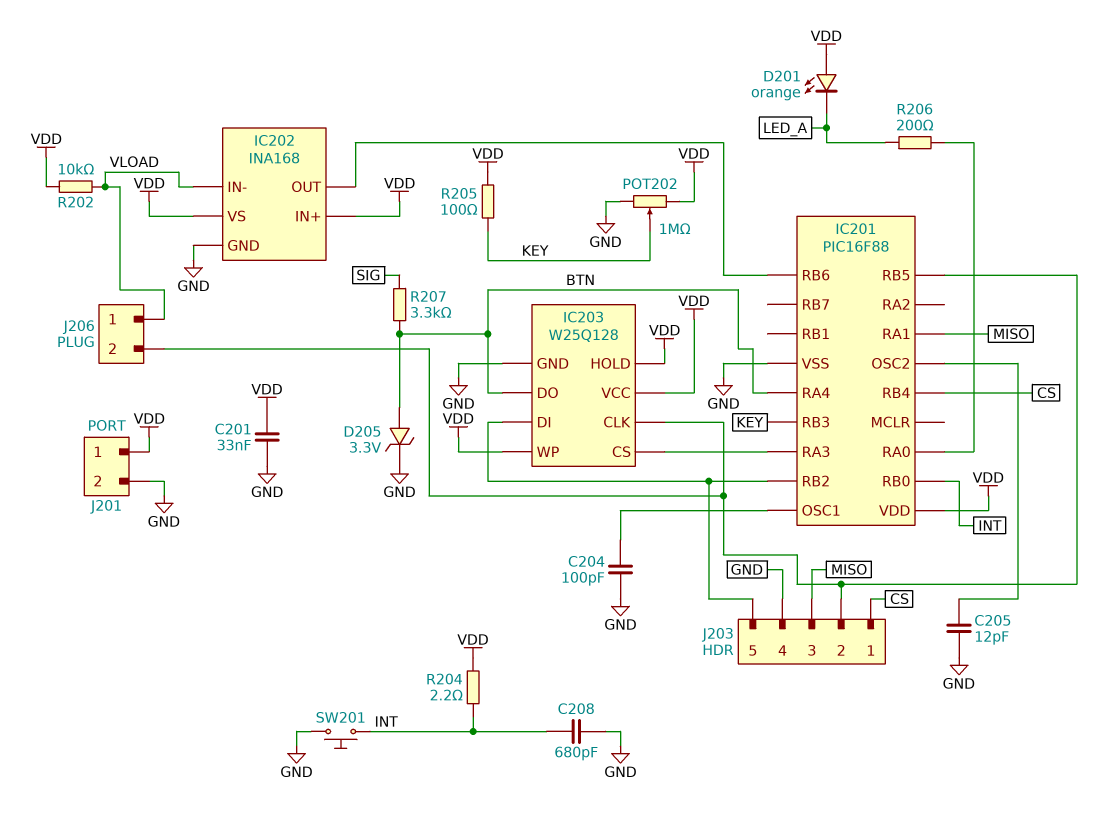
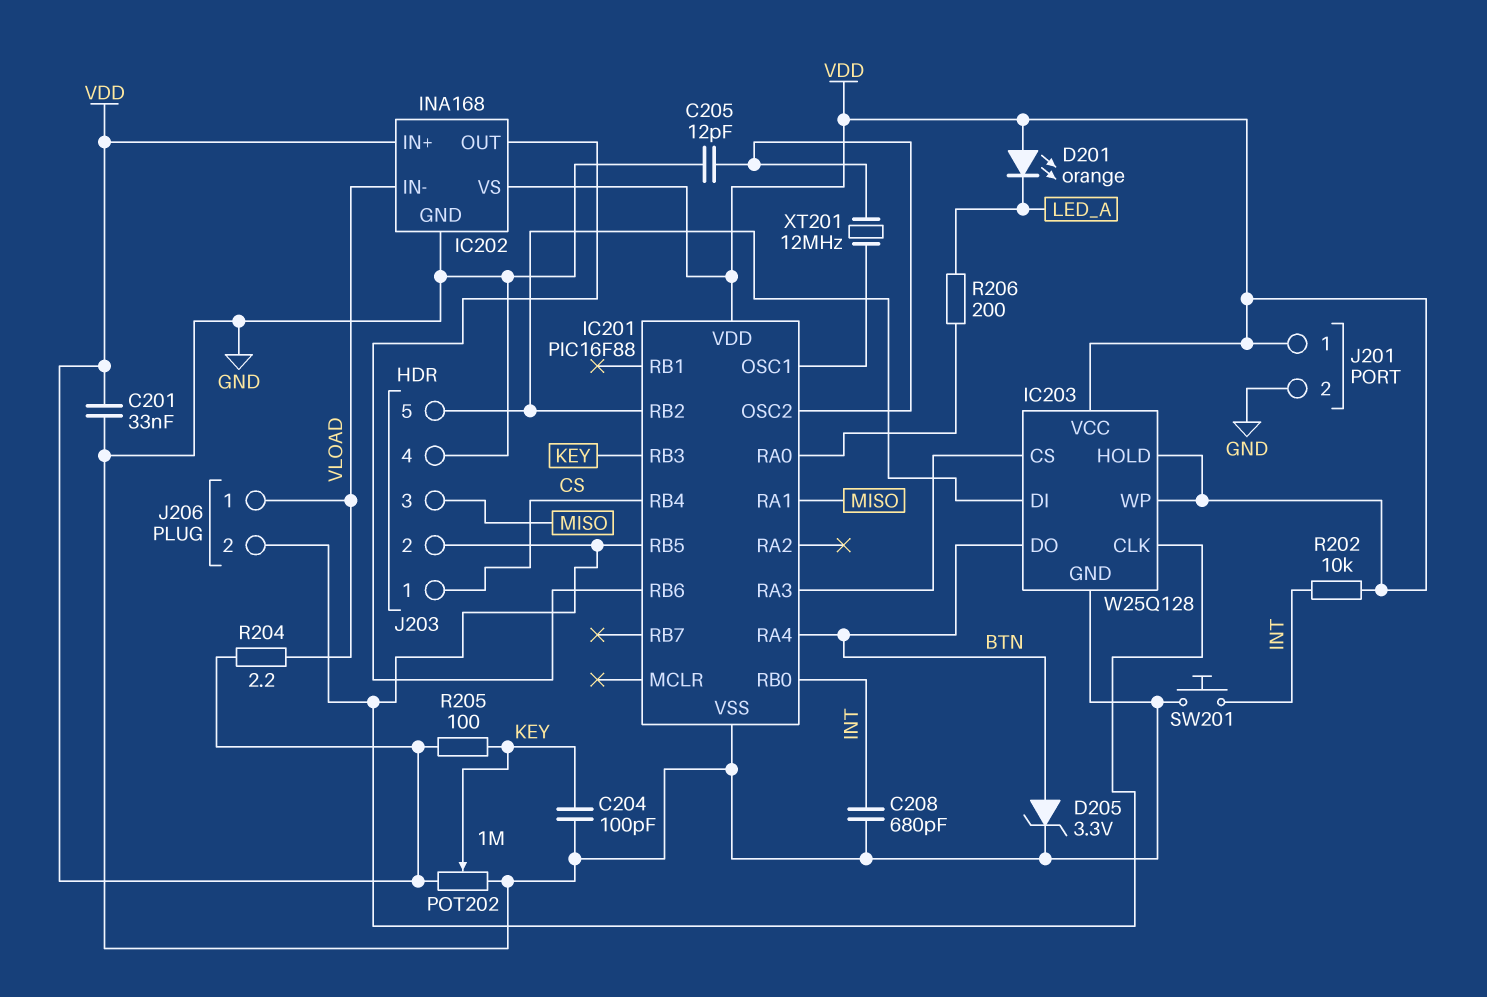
C204: 100pF (GND, IC201/OSC1) -> 100pF (GND, KEY)
R202: 10k (VDD, VLOAD) -> 10k (INT, VDD)
R204: 2.2 (INT, VDD) -> 2.2 (VDD, VLOAD)
R207: 3.3k (BTN, SIG) -> none
XT201: none -> 12MHz (IC201/OSC1, IC201/OSC2)

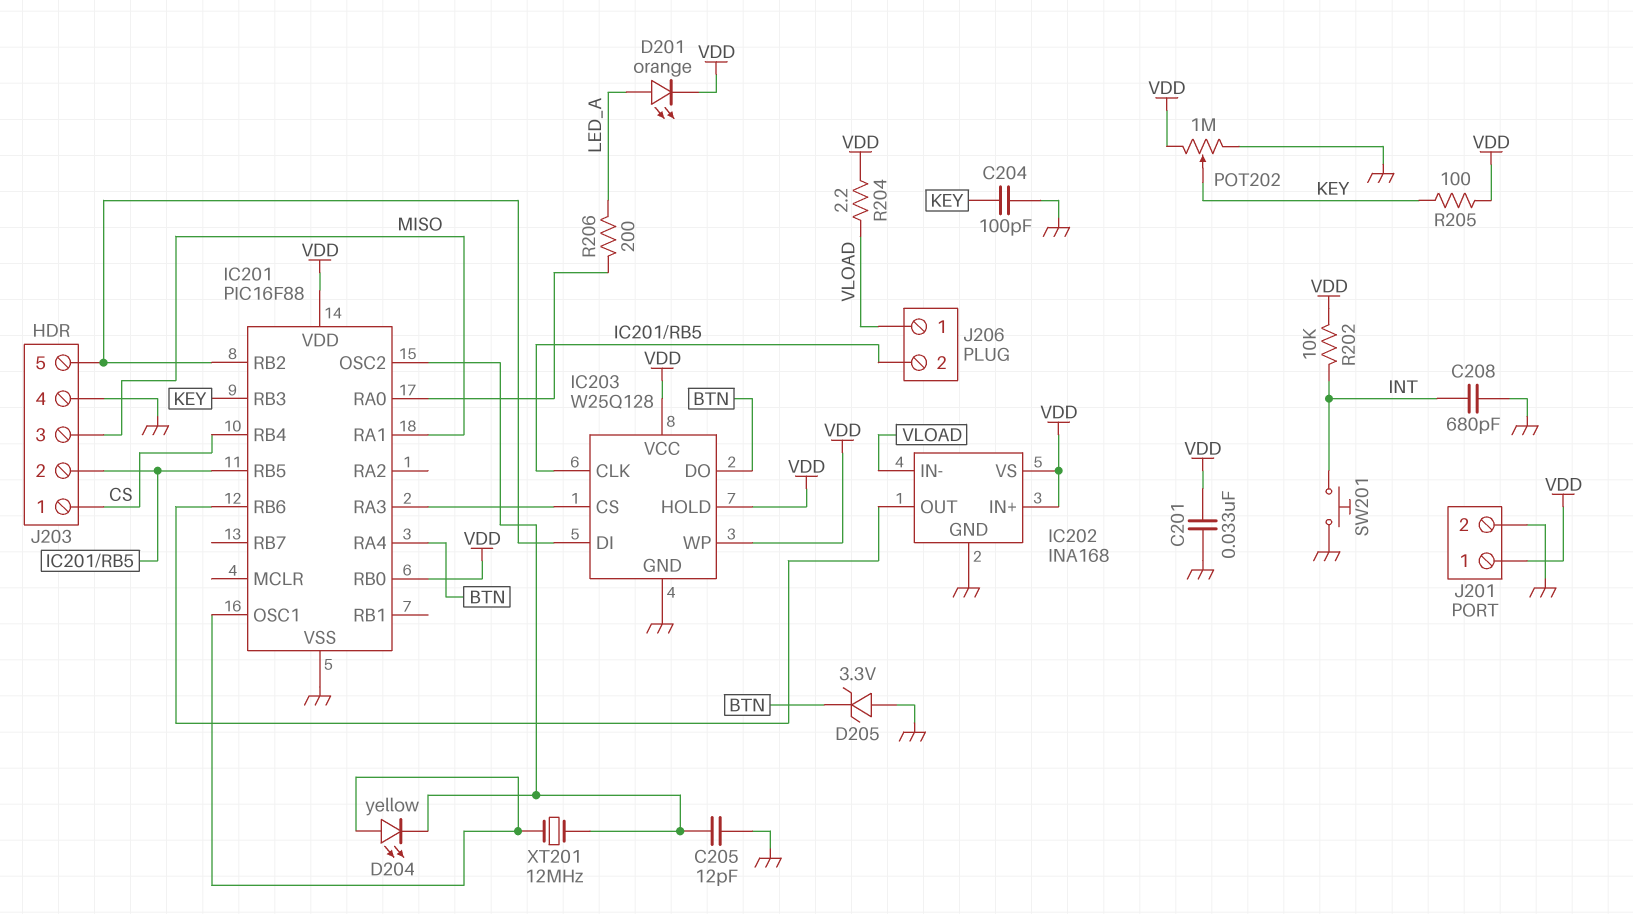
D201: LED orange (A VDD, K LED_A) -> LED orange (A LED_A, K VDD)
D204: none -> LED yellow (A IC201/OSC1, K IC201/OSC2)
D205: zener 3.3V (A BTN, K GND) -> zener 3.3V (A GND, K BTN)
IC201 pin RB0: INT -> VDD

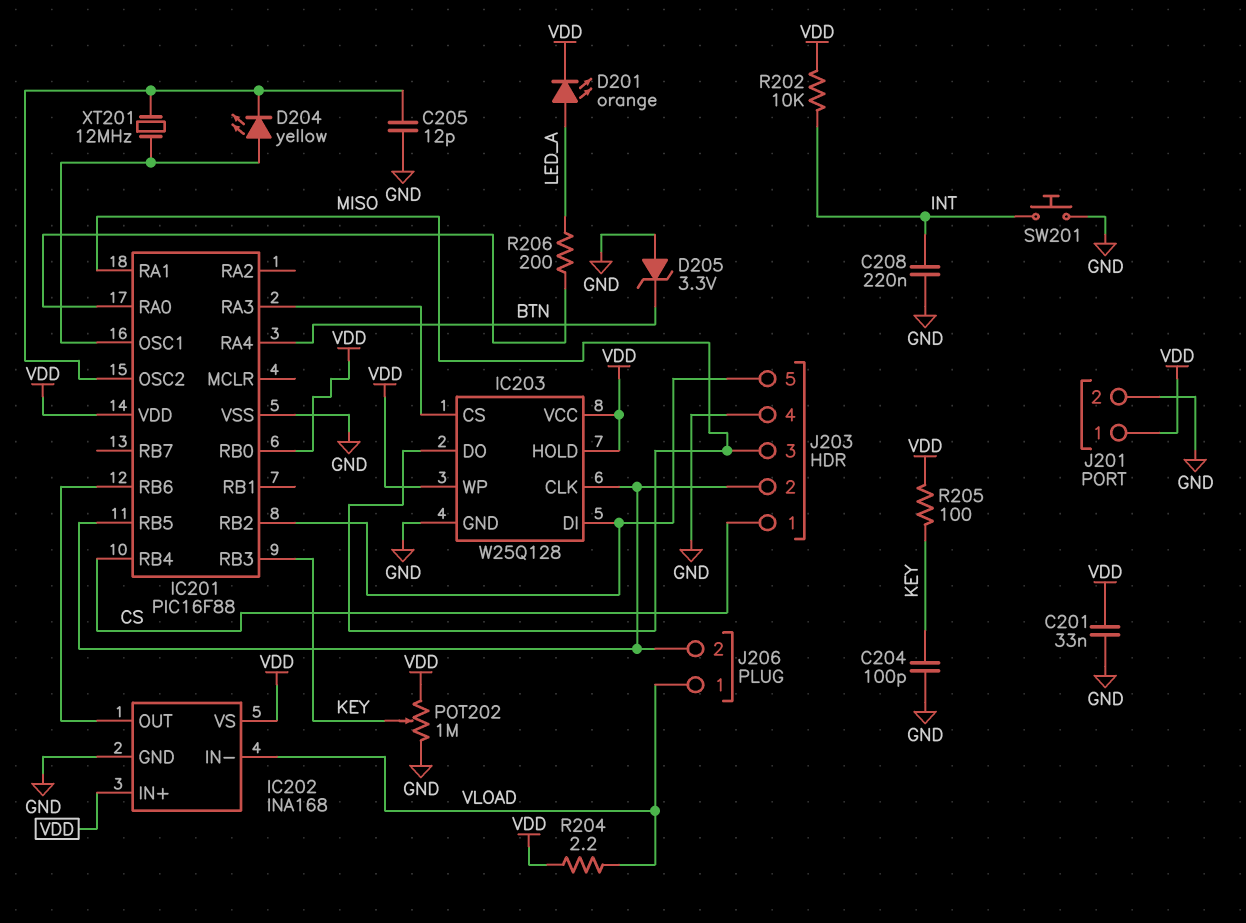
C208: 680pF (GND, INT) -> 220nF (GND, INT)
IC203 pin DO: BTN -> MISO

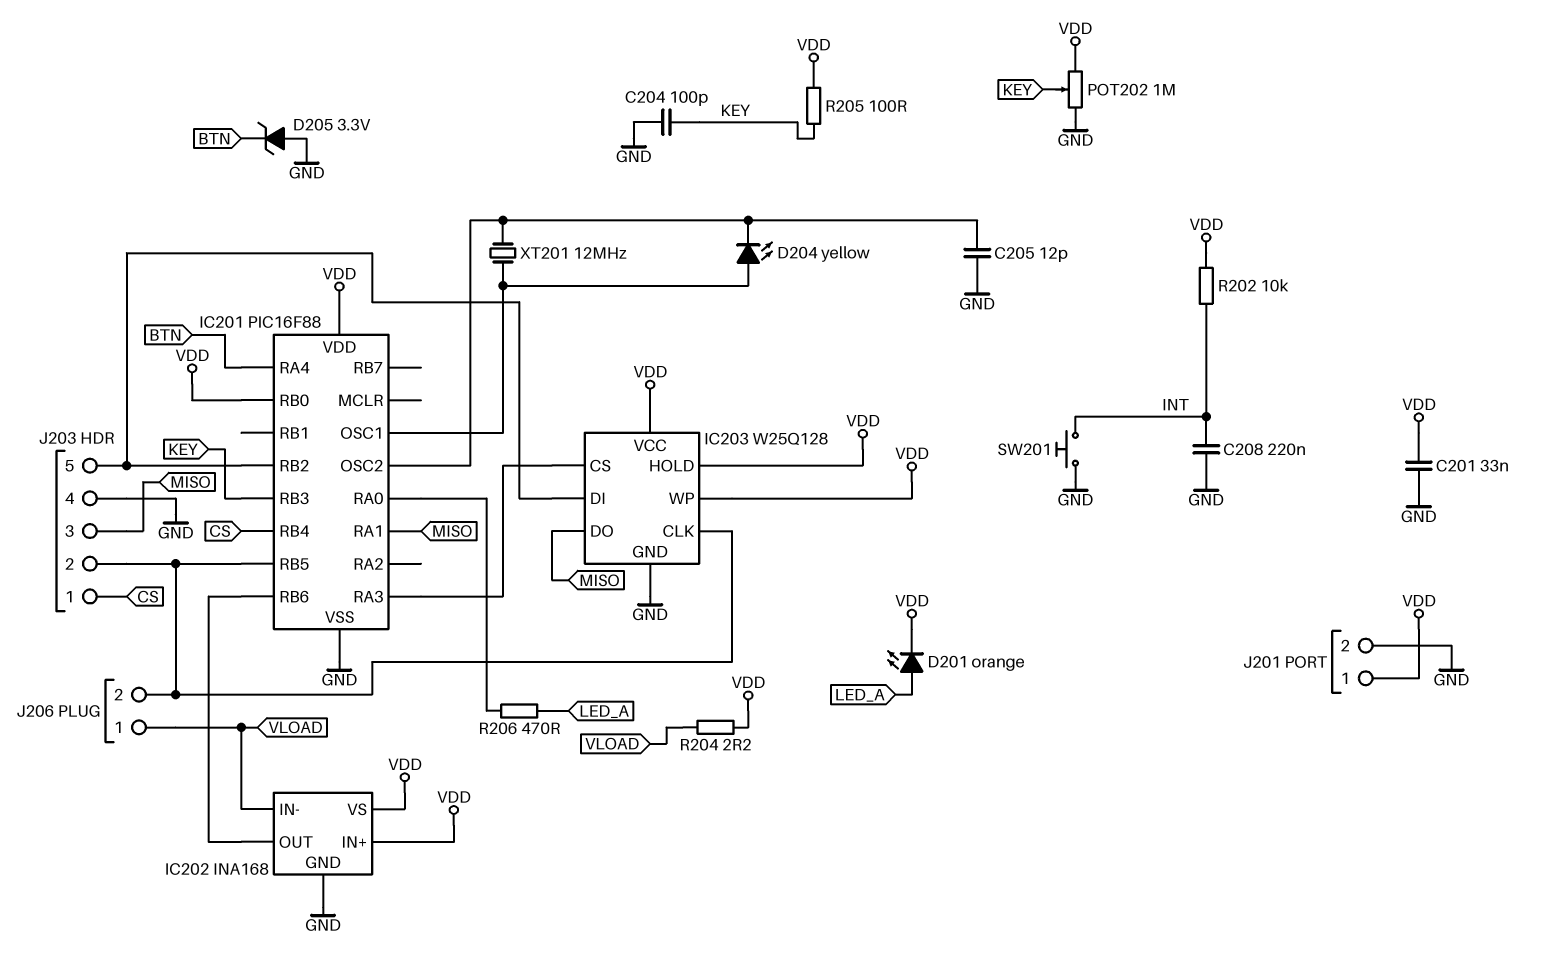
R206: 200 (IC201/RA0, LED_A) -> 470 (IC201/RA0, LED_A)

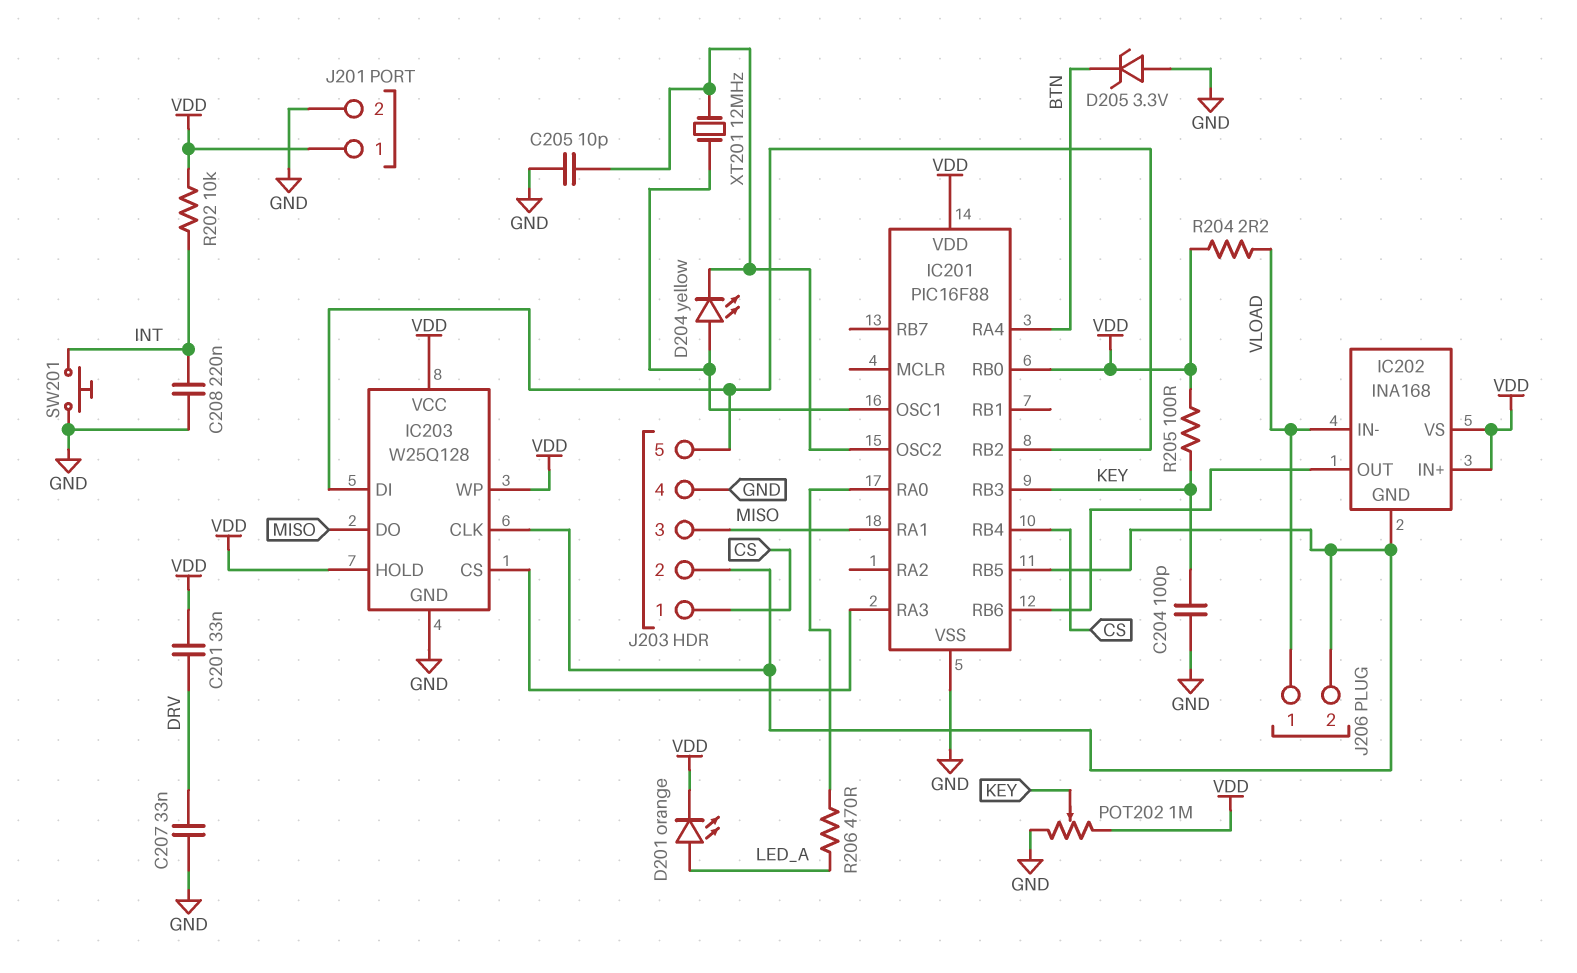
C201: 33nF (GND, VDD) -> 33nF (DRV, VDD)
C205: 12pF (GND, IC201/OSC2) -> 10pF (GND, IC201/OSC2)
C207: none -> 33nF (DRV, GND)
IC202 pin GND: GND -> IC201/RB5

